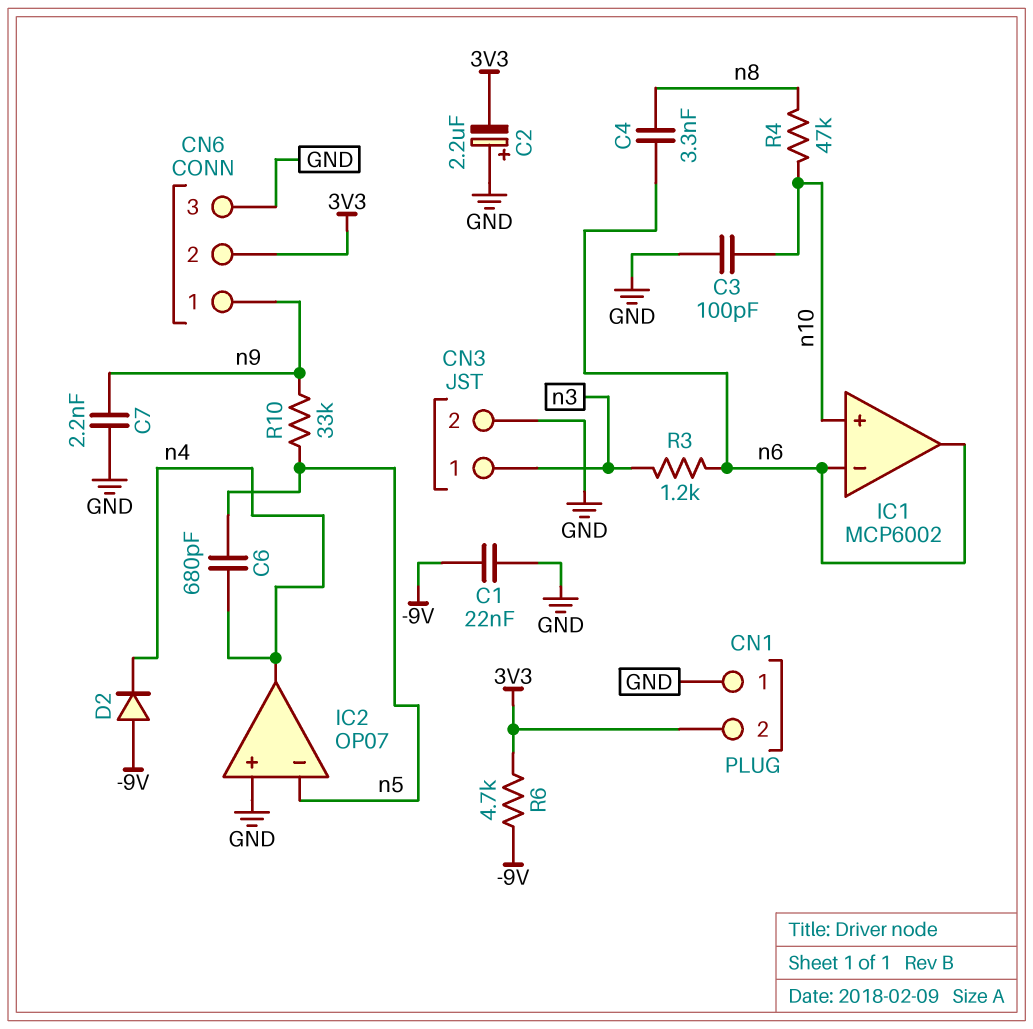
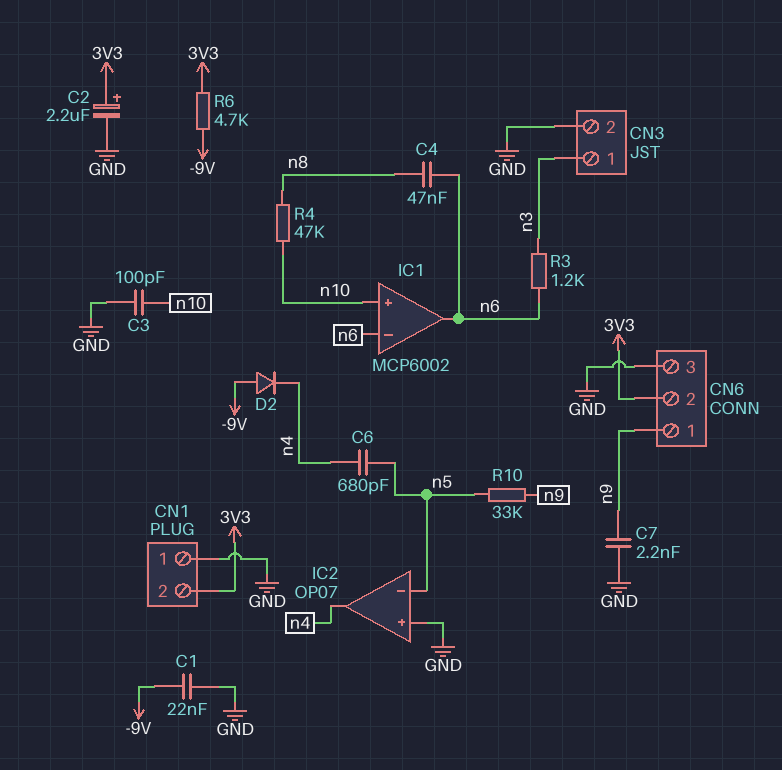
C2: 2.2uF (plus GND, minus 3V3) -> 2.2uF (plus 3V3, minus GND)
C4: 3.3nF (n6, n8) -> 47nF (n6, n8)

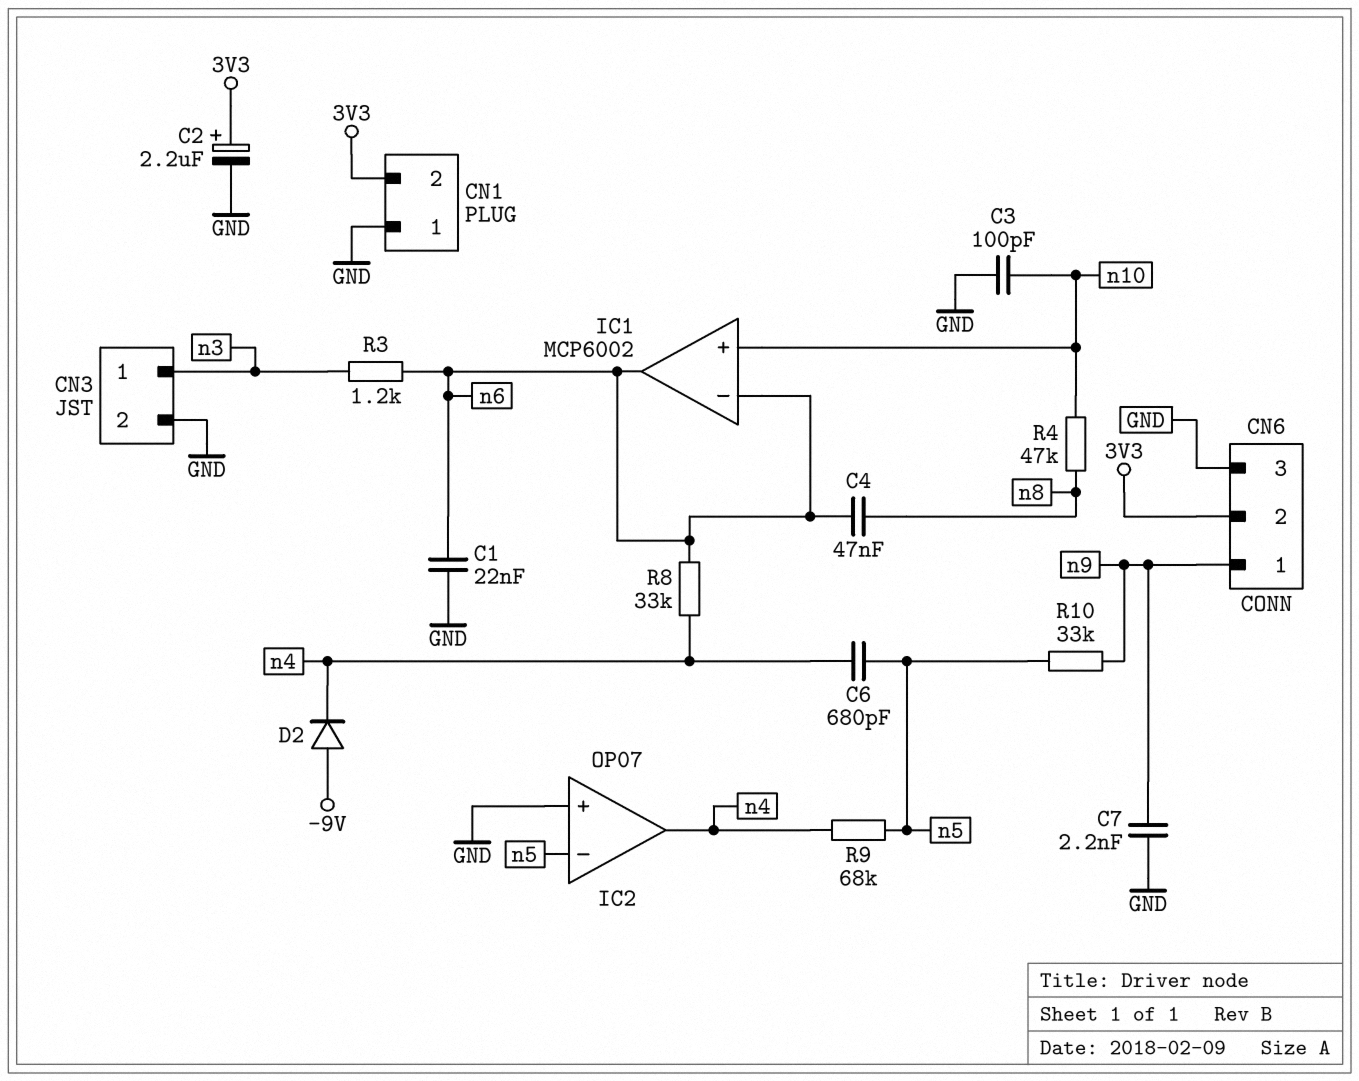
C1: 22nF (-9V, GND) -> 22nF (GND, n6)
R6: 4.7k (-9V, 3V3) -> none
R8: none -> 33k (n4, n6)
R9: none -> 68k (n4, n5)

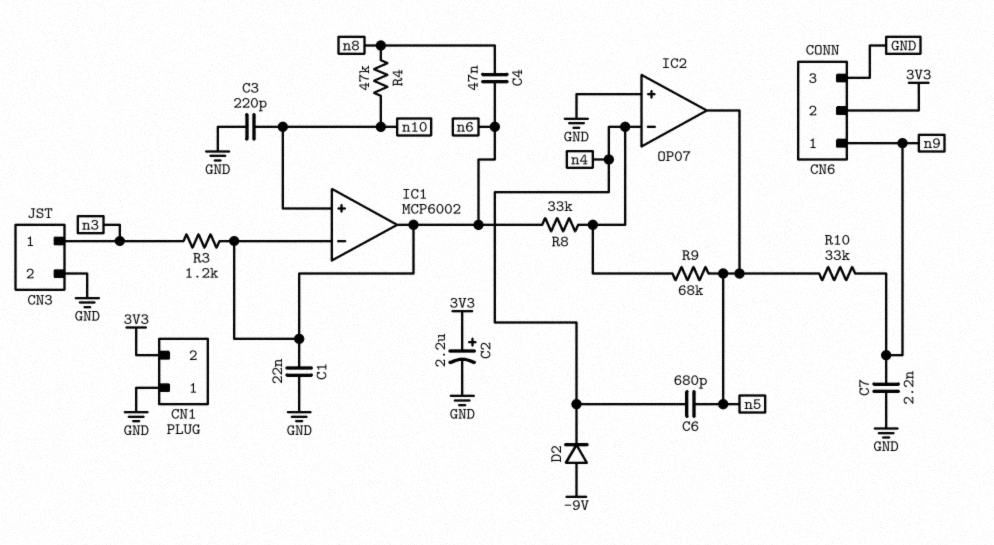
C3: 100pF (GND, n10) -> 220pF (GND, n10)
IC2 pin in-: n5 -> n4
IC2 pin out: n4 -> n5

